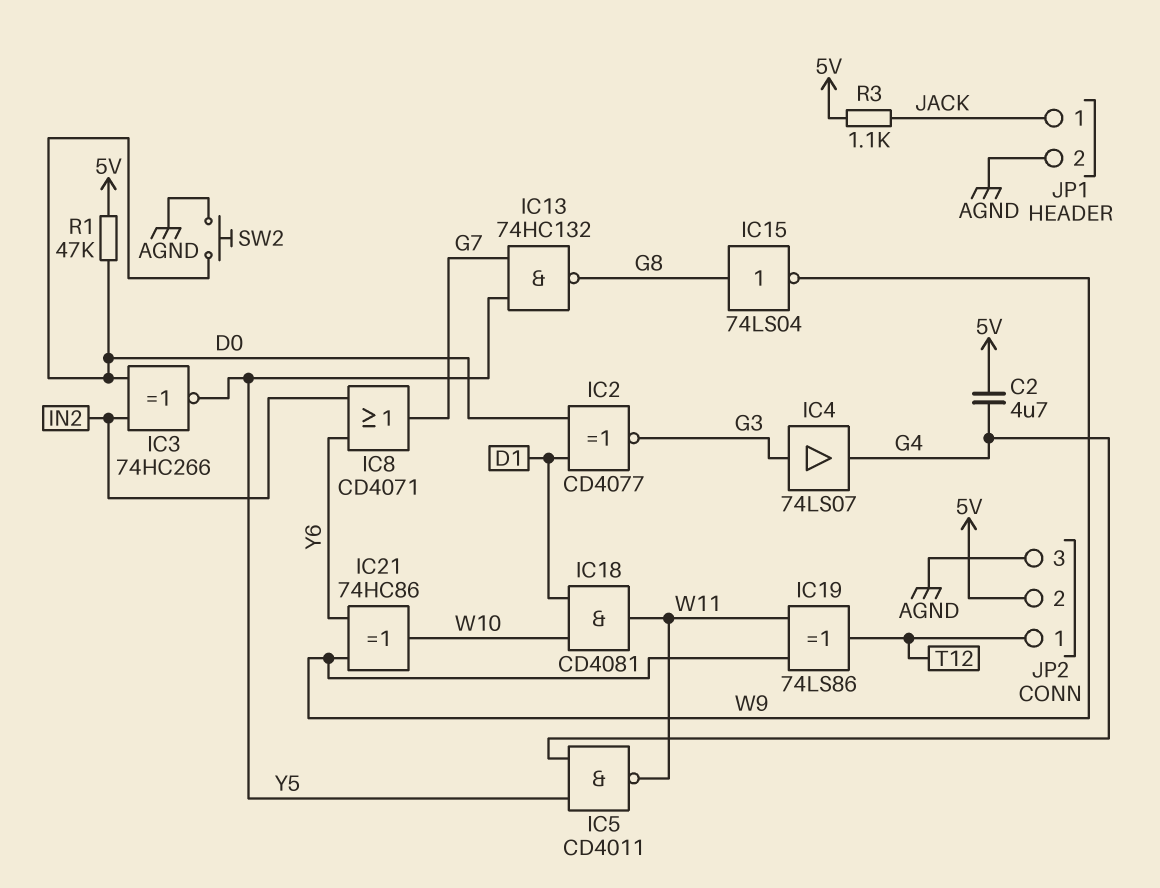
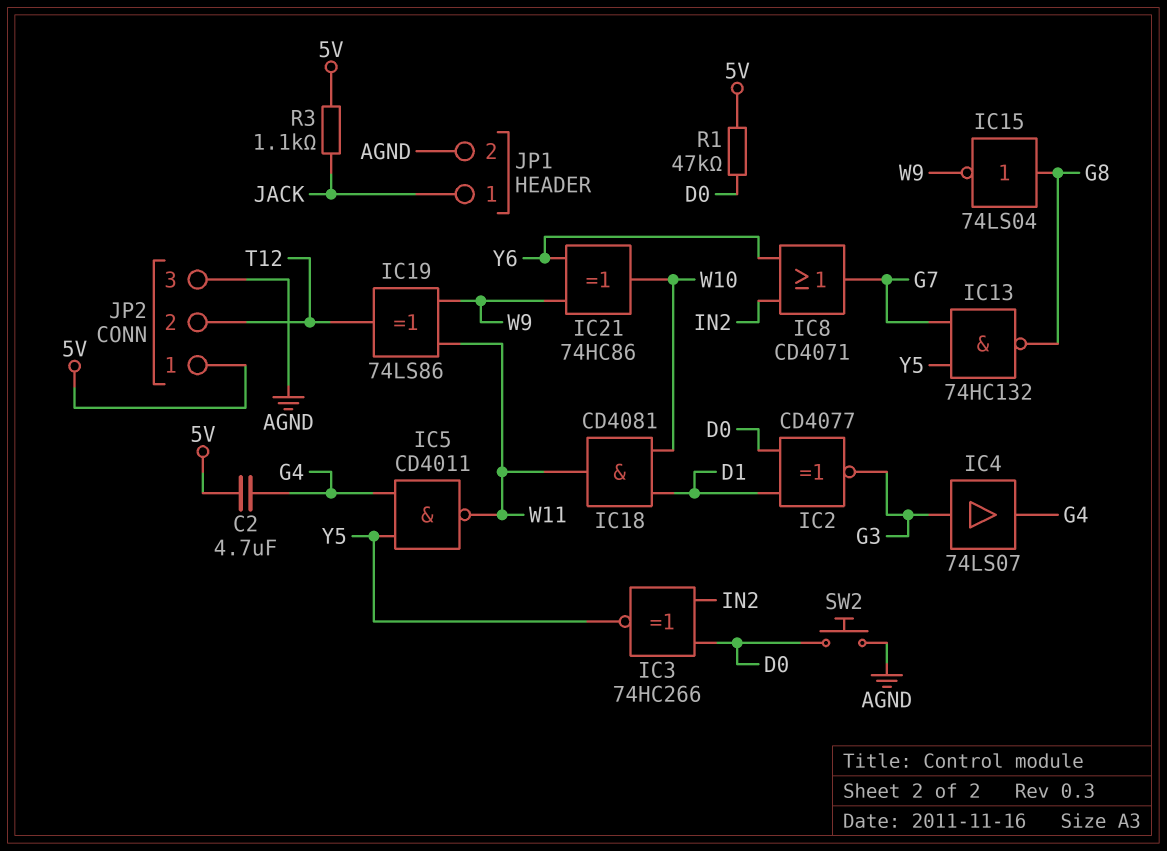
JP2 pin 1: T12 -> 5V
JP2 pin 2: 5V -> T12

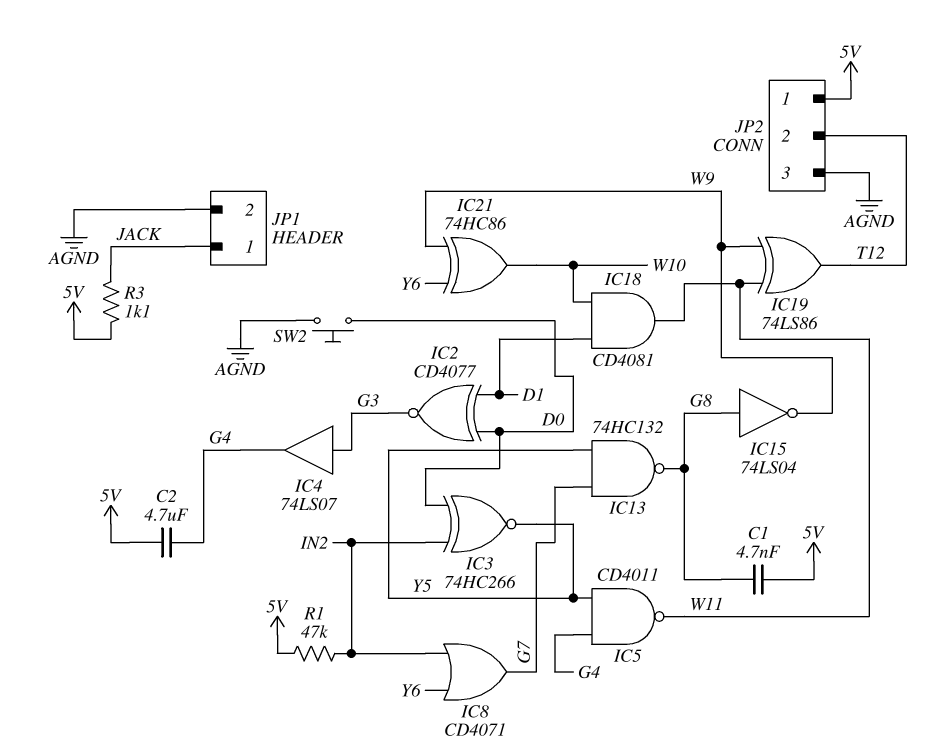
C1: none -> 4.7nF (5V, G8)
R1: 47k (5V, D0) -> 47k (5V, IN2)

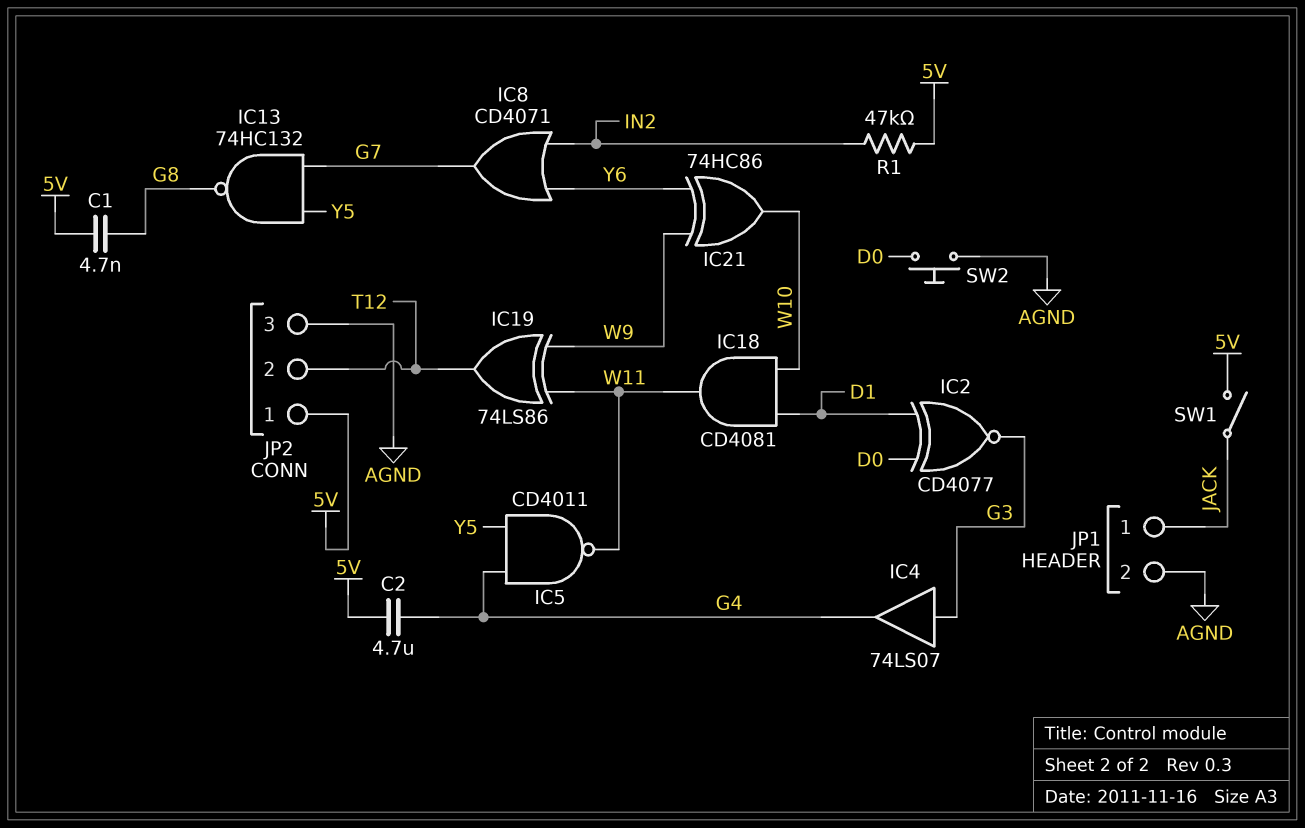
IC3: XNOR 74HC266 (in D0, in IN2, out Y5) -> none
IC15: NOT 74LS04 (in G8, out W9) -> none
R3: 1.1k (5V, JACK) -> none
SW1: none -> switch (5V, JACK)

